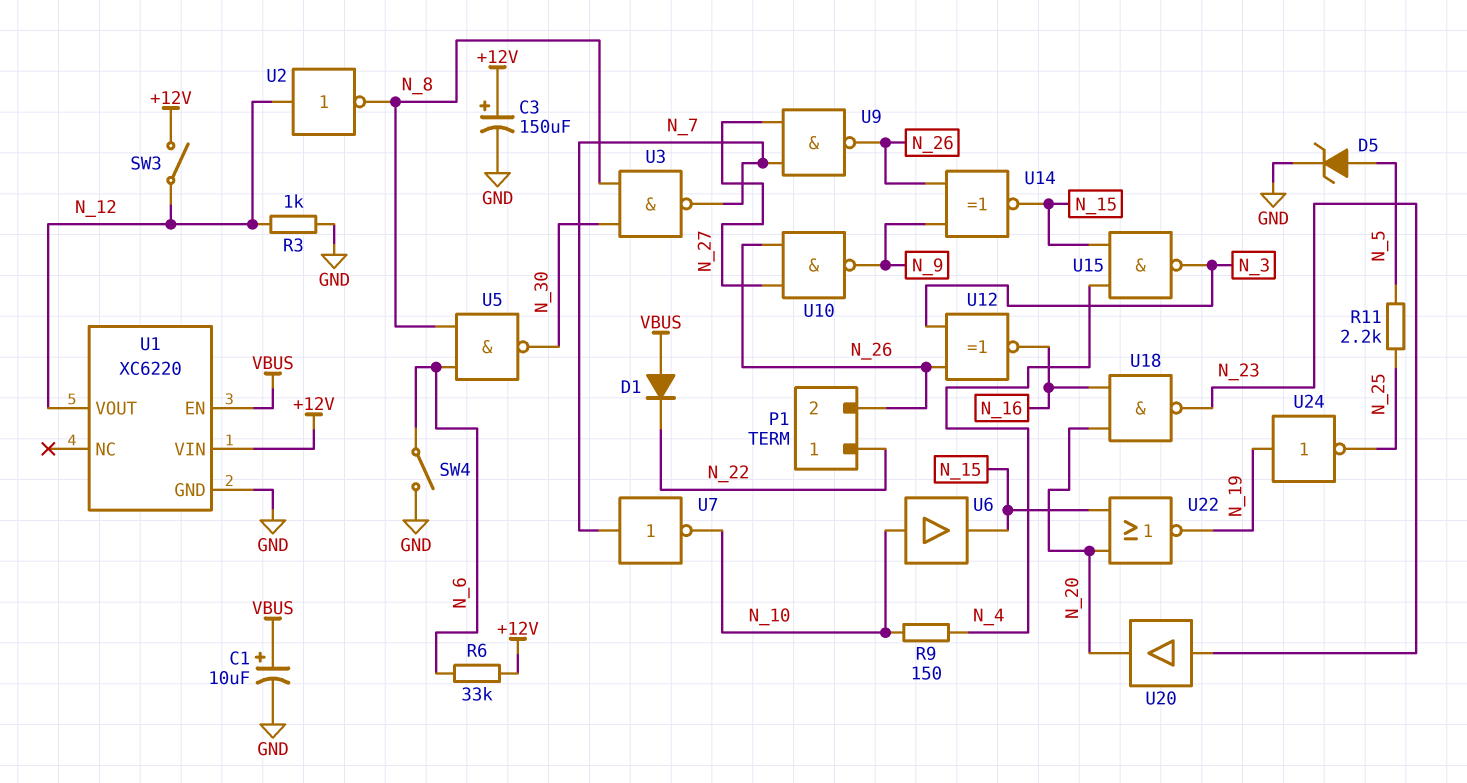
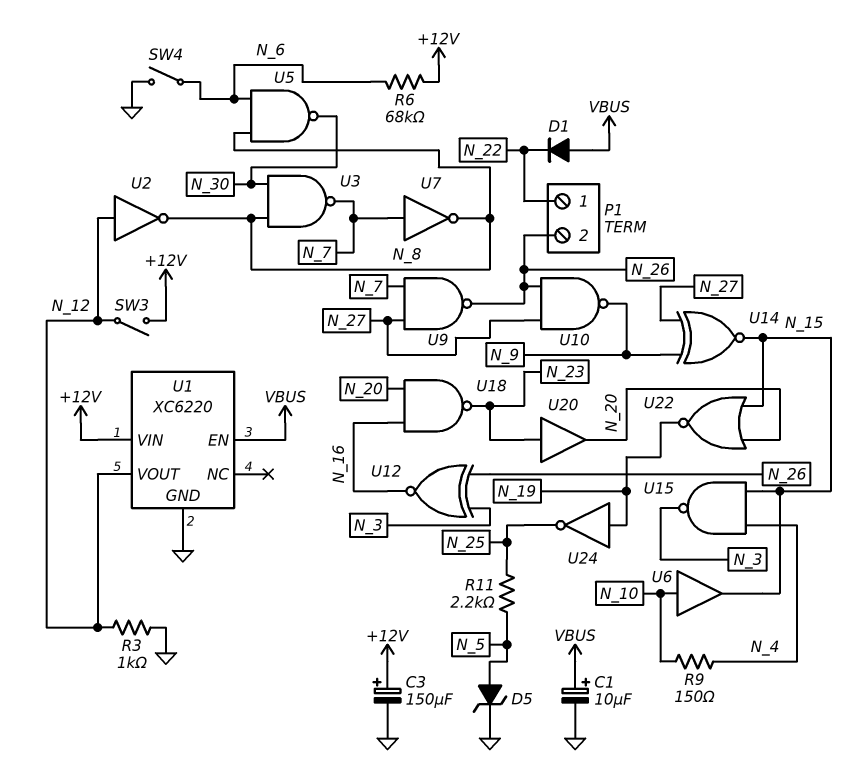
R6: 33k (+12V, N_6) -> 68k (+12V, N_6)
U7: NOT (in N_7, out N_10) -> NOT (in N_7, out N_8)
U14: XNOR (in N_9, in N_26, out N_15) -> XNOR (in N_9, in N_27, out N_15)

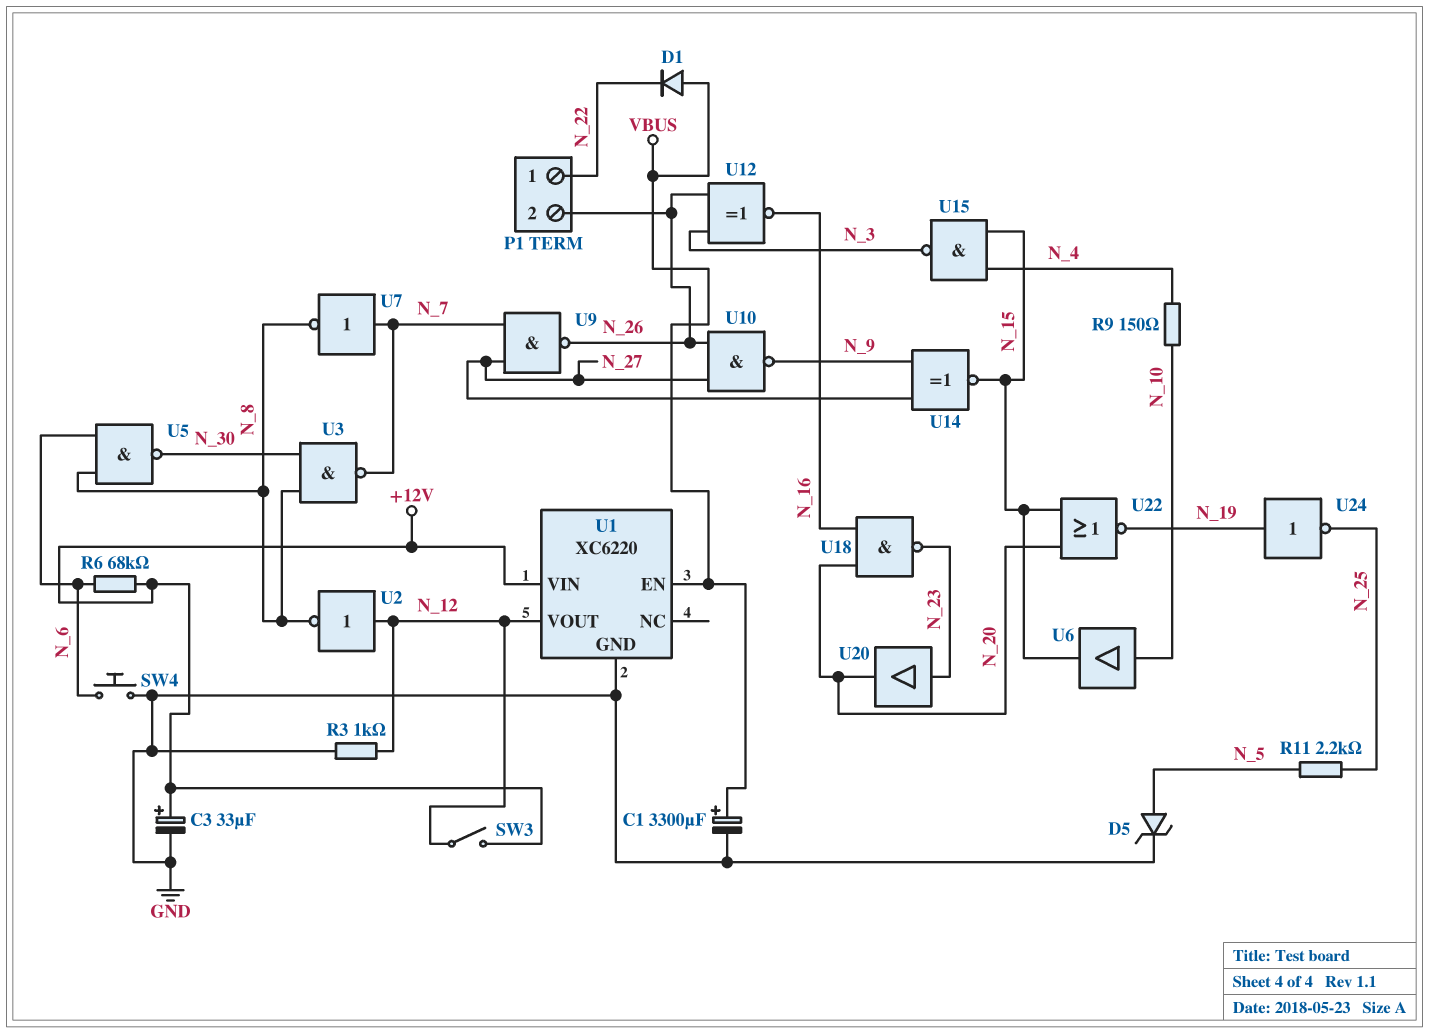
C1: 10uF (plus VBUS, minus GND) -> 3300uF (plus VBUS, minus GND)
C3: 150uF (plus +12V, minus GND) -> 33uF (plus +12V, minus GND)
SW4: switch (GND, N_6) -> button (GND, N_6)

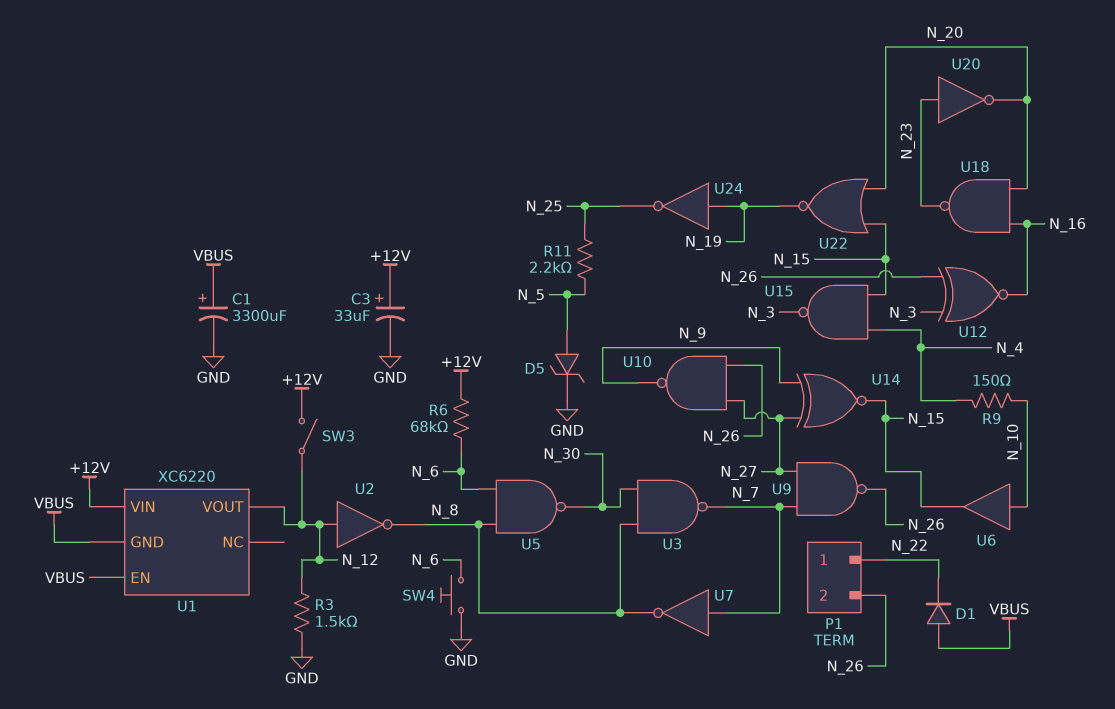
R3: 1k (GND, N_12) -> 1.5k (GND, N_12)
U1 pin GND: GND -> VBUS
U20: buffer (in N_23, out N_20) -> NOT (in N_23, out N_20)

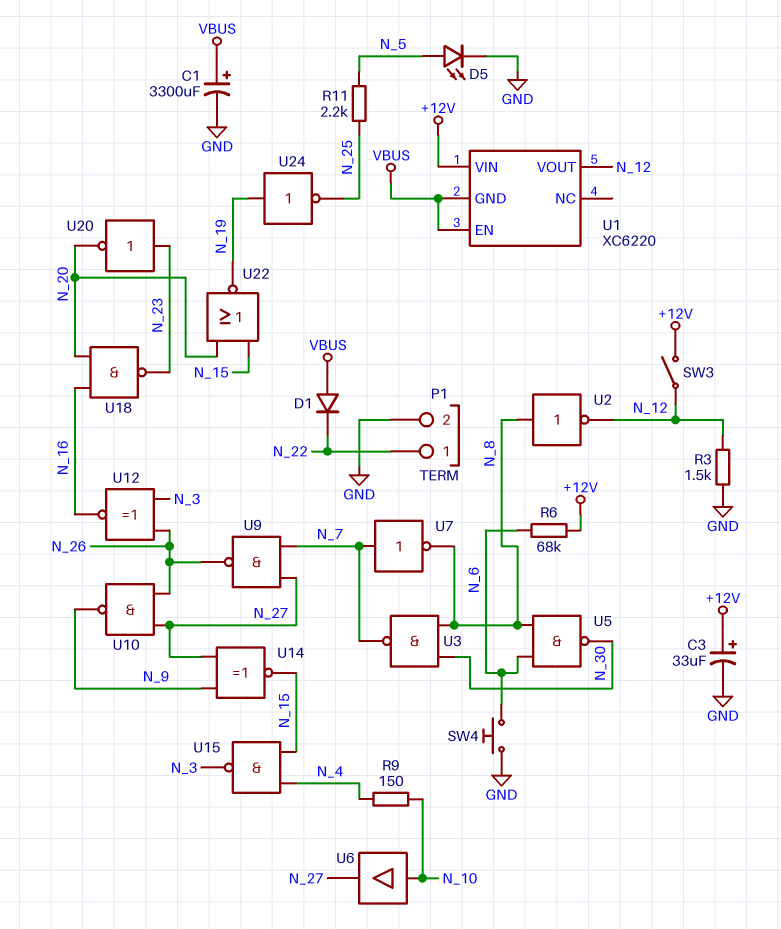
D5: zener (A N_5, K GND) -> LED (A N_5, K GND)
P1 pin 2: N_26 -> GND
U2: NOT (in N_12, out N_8) -> NOT (in N_8, out N_12)
U6: buffer (in N_10, out N_15) -> buffer (in N_10, out N_27)

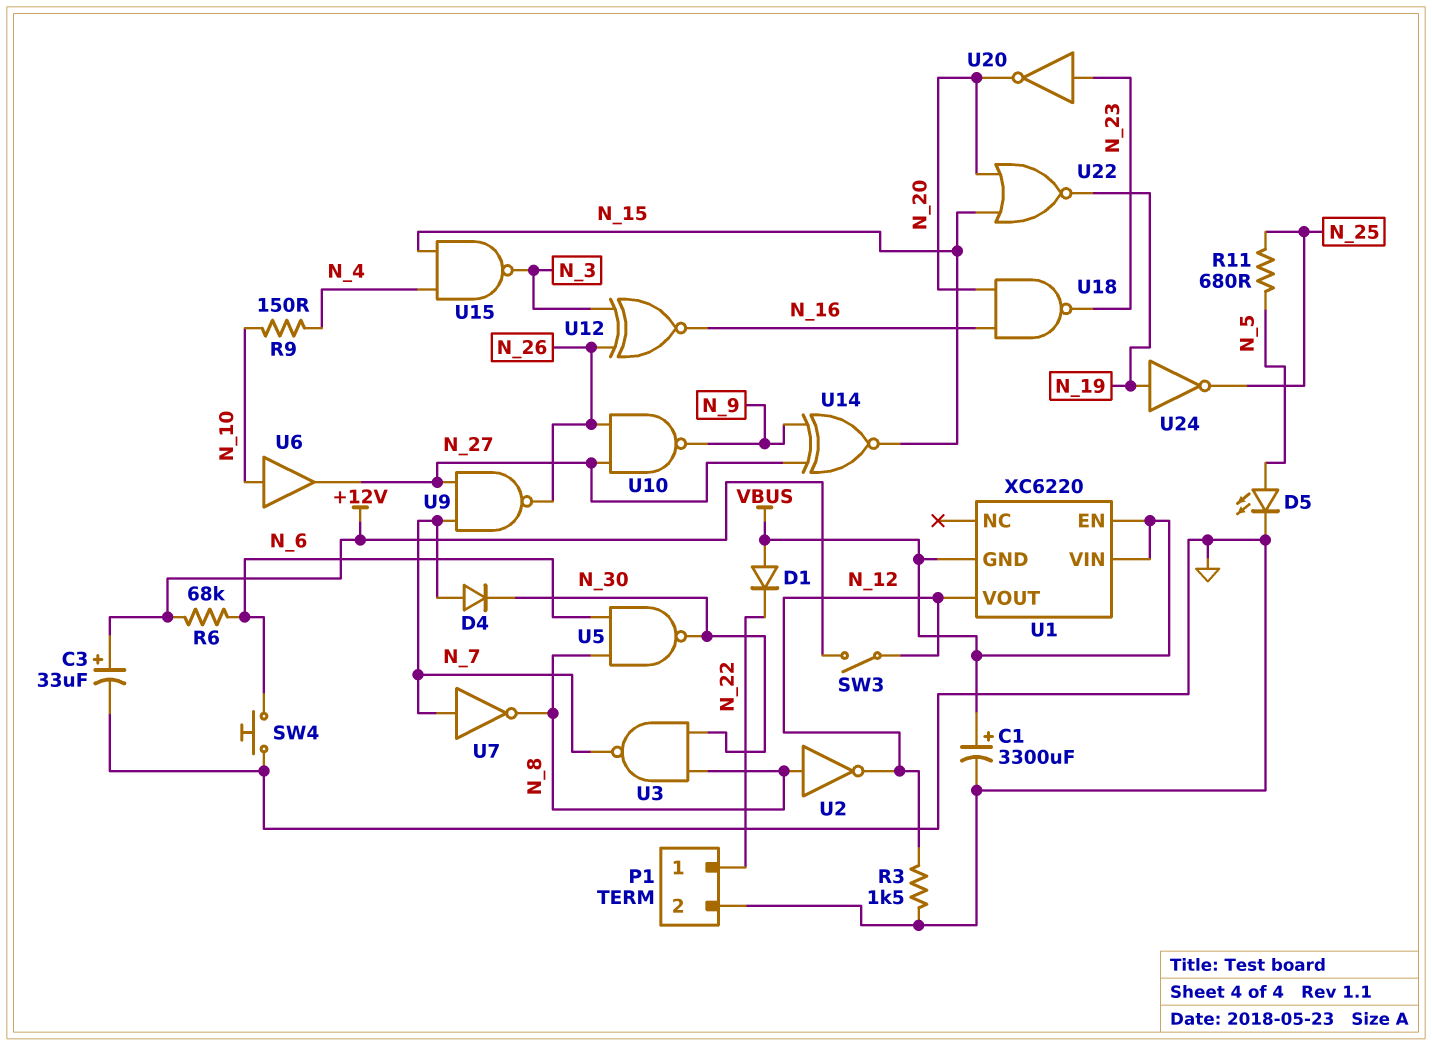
D4: none -> diode (A N_7, K N_30)
R11: 2.2k (N_5, N_25) -> 680 (N_5, N_25)
U1 pin VIN: +12V -> VBUS

